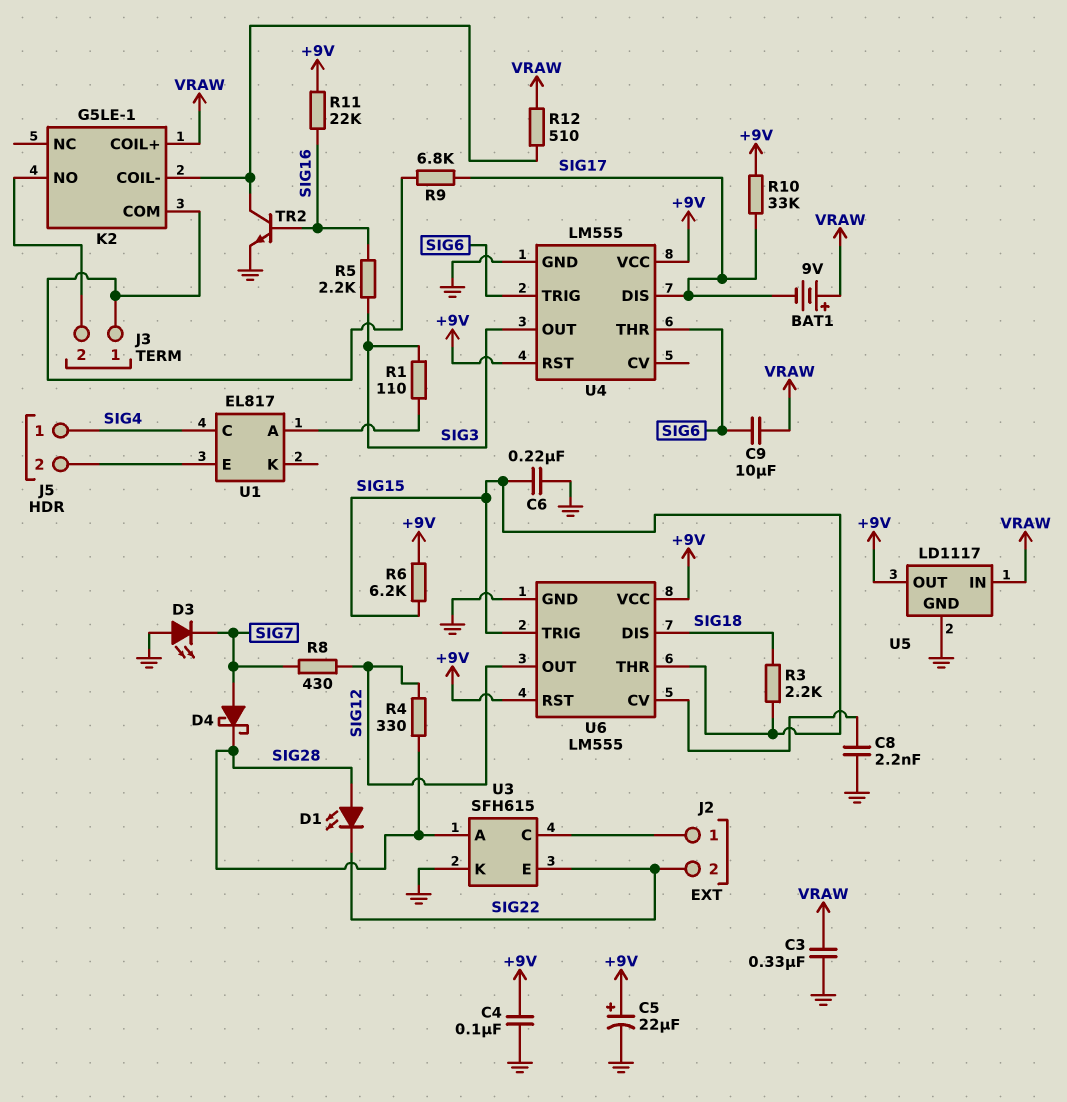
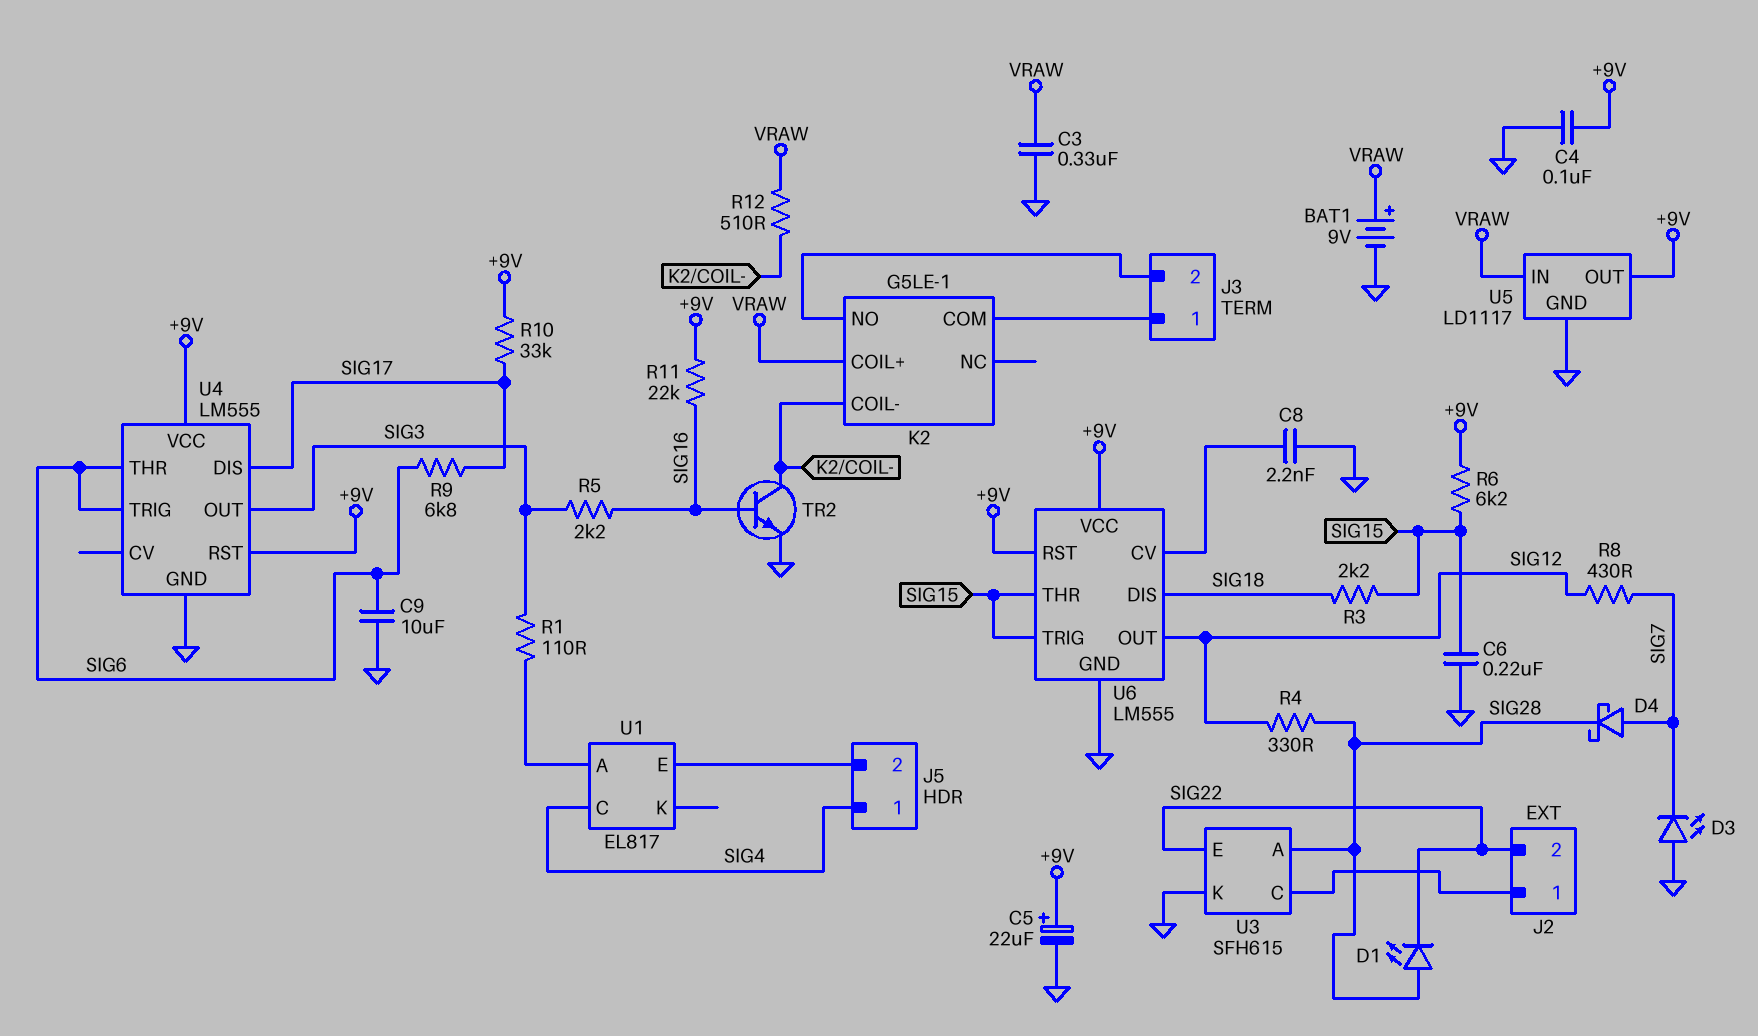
BAT1: 9V (plus VRAW, minus SIG17) -> 9V (plus VRAW, minus GND)
C9: 10uF (SIG6, VRAW) -> 10uF (GND, SIG6)
R9: 6.8k (J3/1, SIG17) -> 6.8k (SIG6, SIG17)

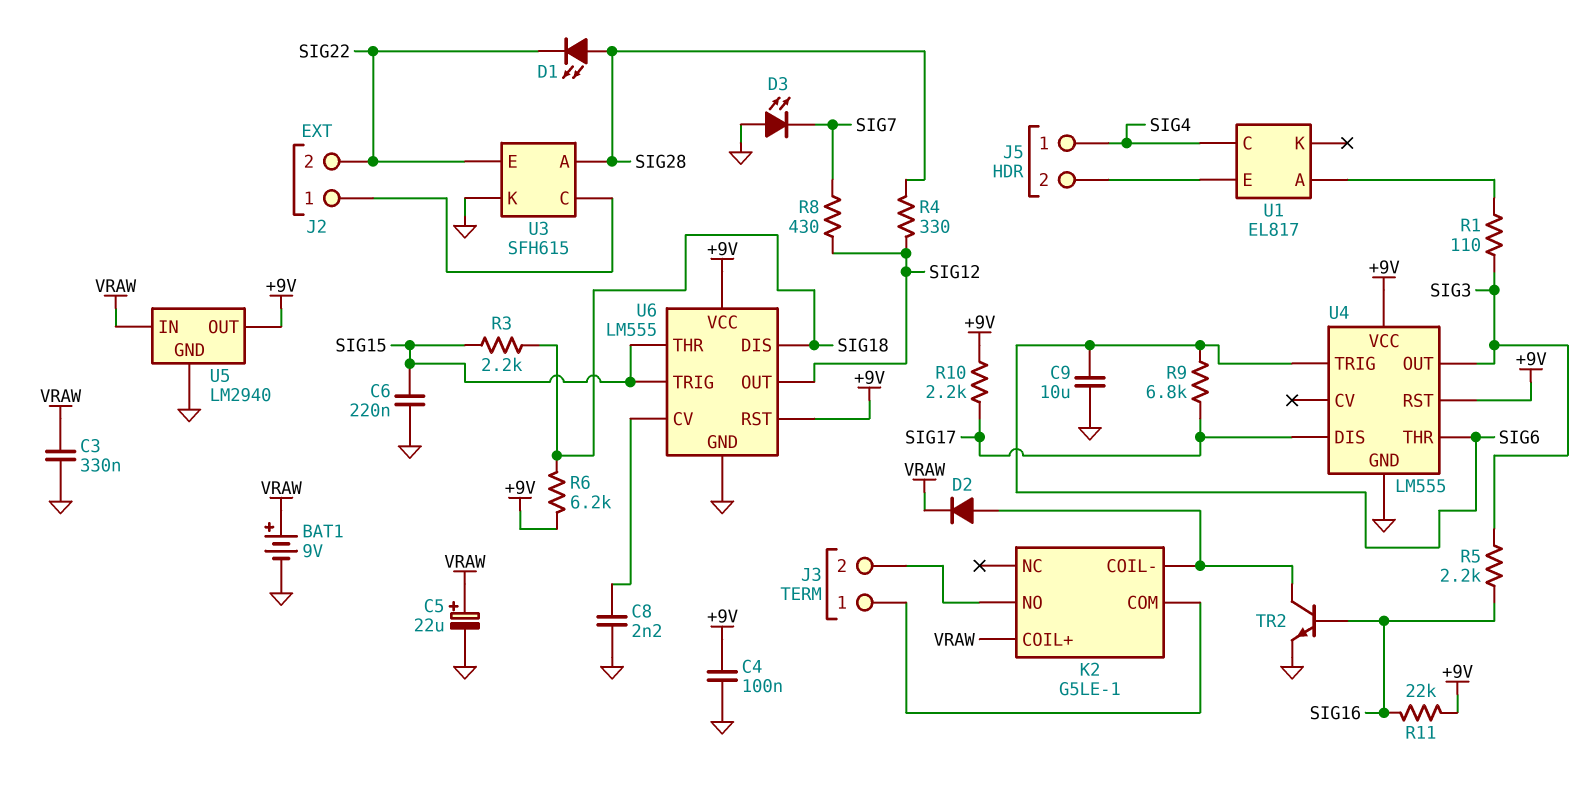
C5: 22uF (plus +9V, minus GND) -> 22uF (plus VRAW, minus GND)
D2: none -> diode (A K2/COIL-, K VRAW)
D4: schottky (A SIG7, K SIG28) -> none
R6: 6.2k (+9V, SIG15) -> 6.2k (+9V, SIG18)
R10: 33k (+9V, SIG17) -> 2.2k (+9V, SIG17)
R12: 510 (K2/COIL-, VRAW) -> none
U5: LD1117 -> LM2940

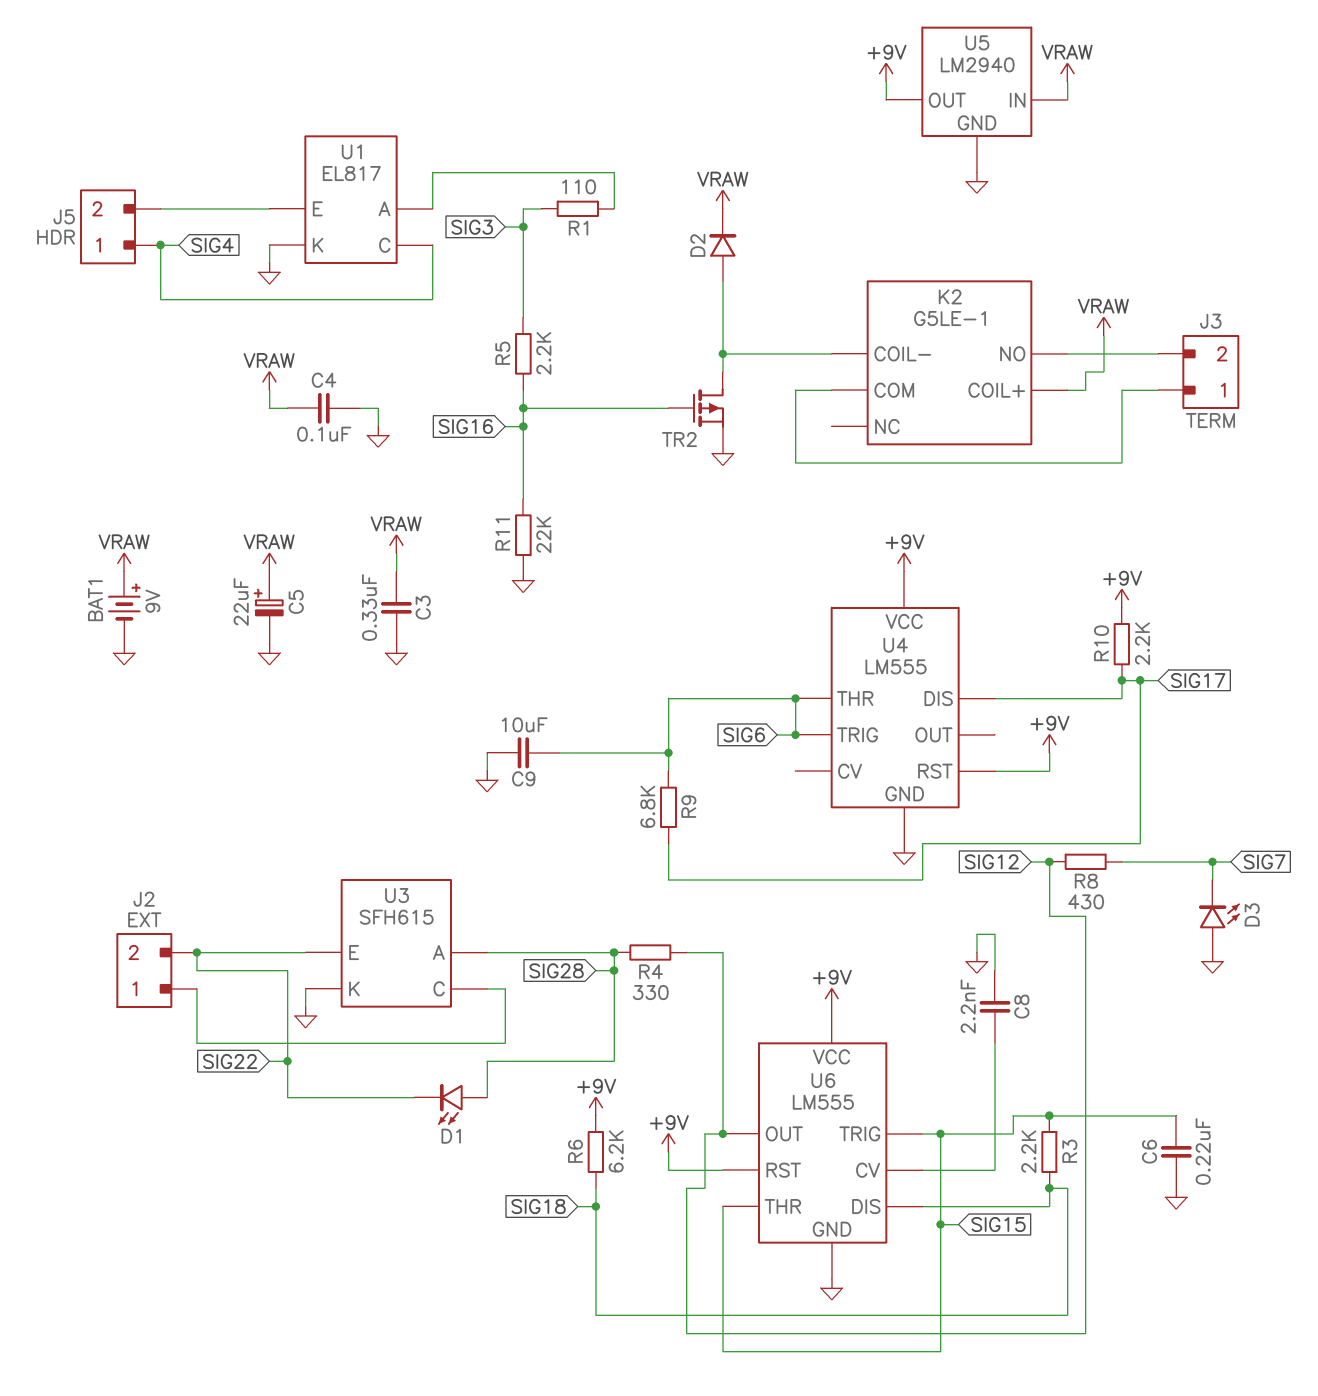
C4: 100nF (+9V, GND) -> 100nF (GND, VRAW)
R11: 22k (+9V, SIG16) -> 22k (GND, SIG16)
TR2: NPN (B SIG16, C K2/COIL-, E GND) -> PMOS (G SIG16, D K2/COIL-, S GND)
U1 pin K: none -> GND
U4 pin OUT: SIG3 -> none

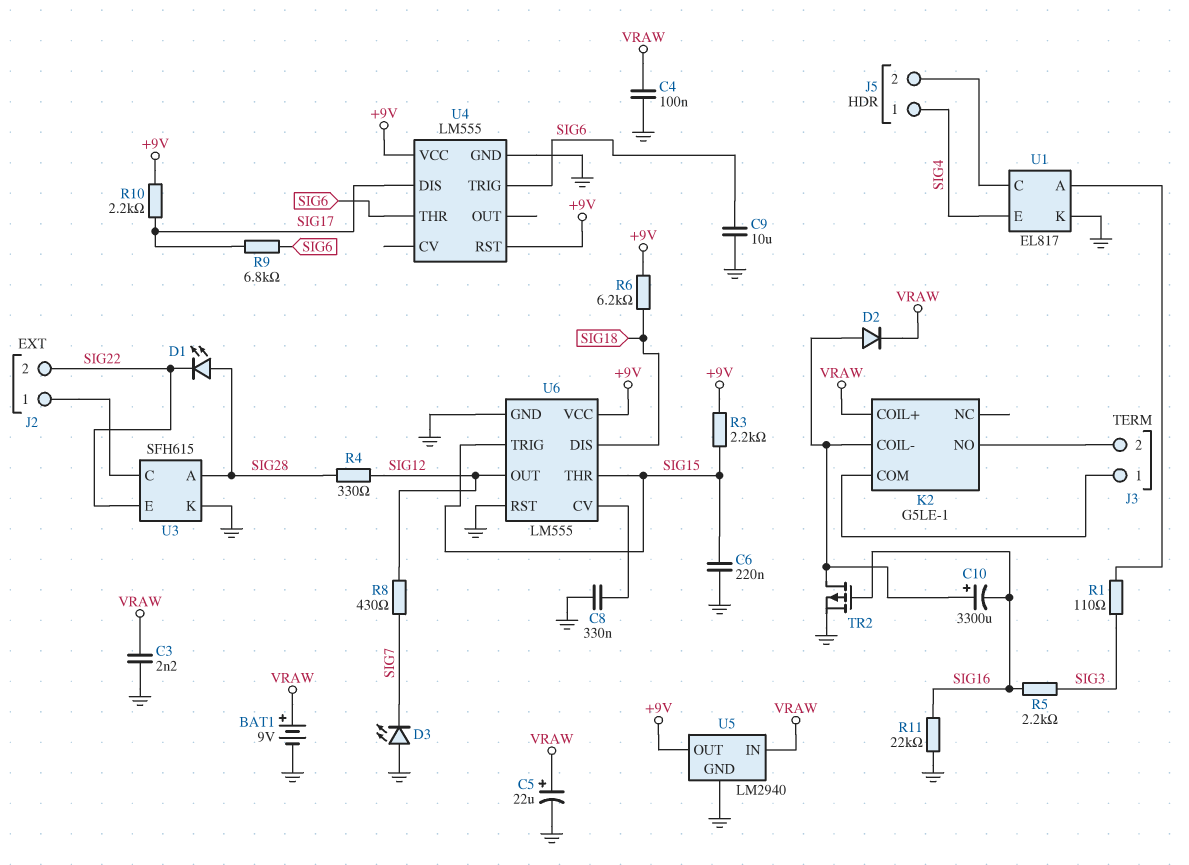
C3: 330nF (GND, VRAW) -> 2.2nF (GND, VRAW)
C8: 2.2nF (GND, U6/CV) -> 330nF (GND, U6/CV)
C10: none -> 3300uF (plus K2/COIL-, minus SIG16)
R3: 2.2k (SIG15, SIG18) -> 2.2k (+9V, SIG15)
U1 pin C: SIG4 -> J5/2
U1 pin E: J5/2 -> SIG4
U6 pin RST: +9V -> GND

